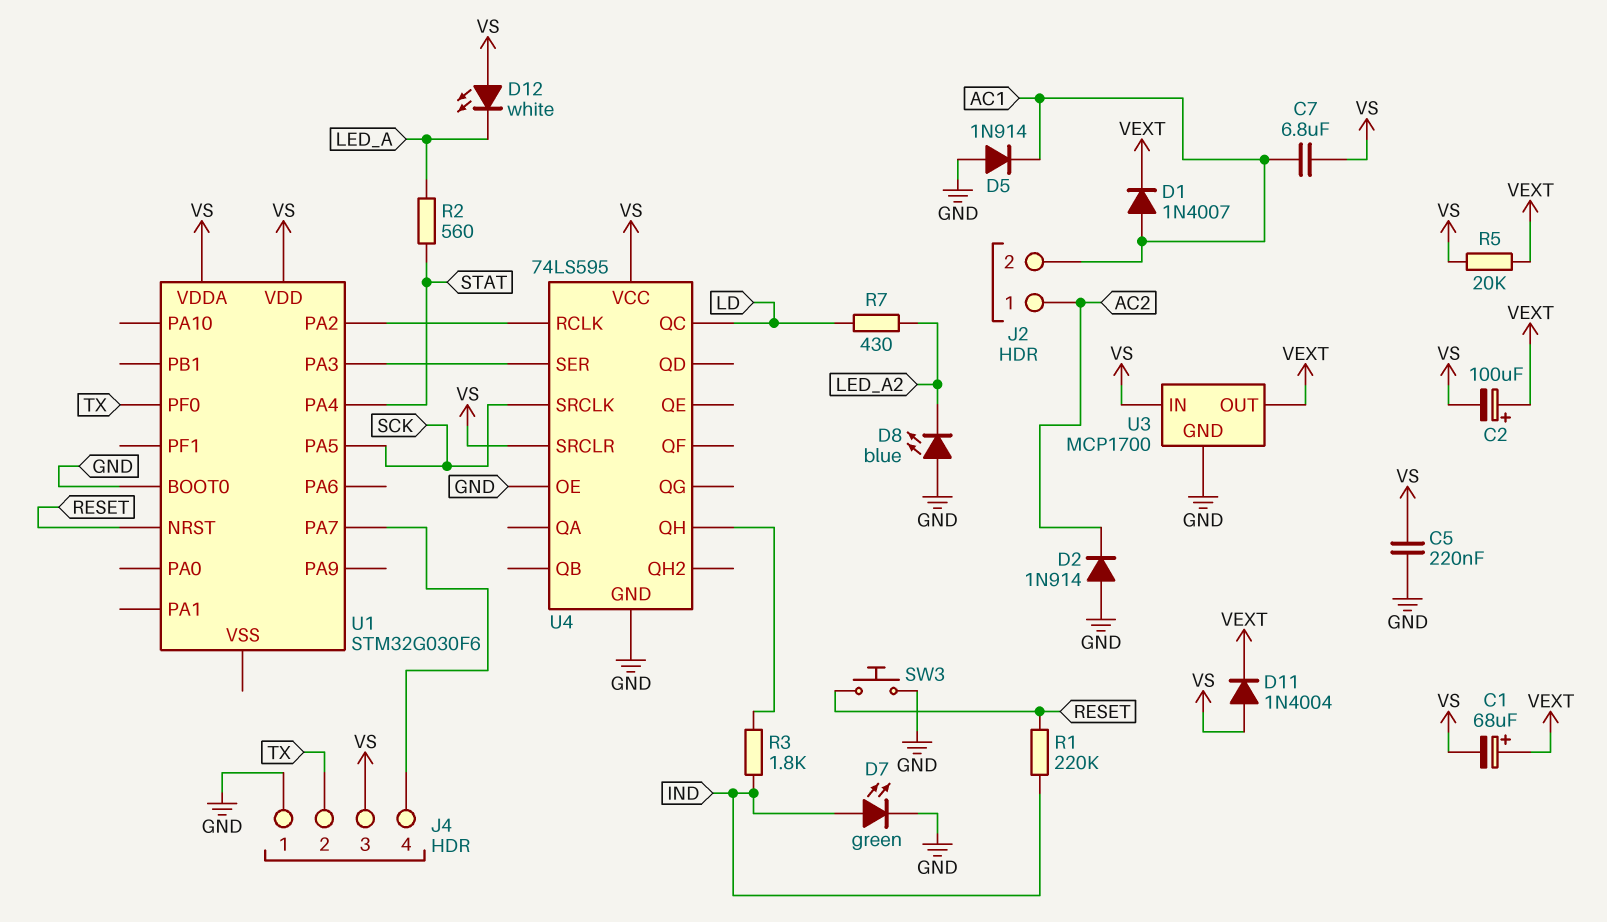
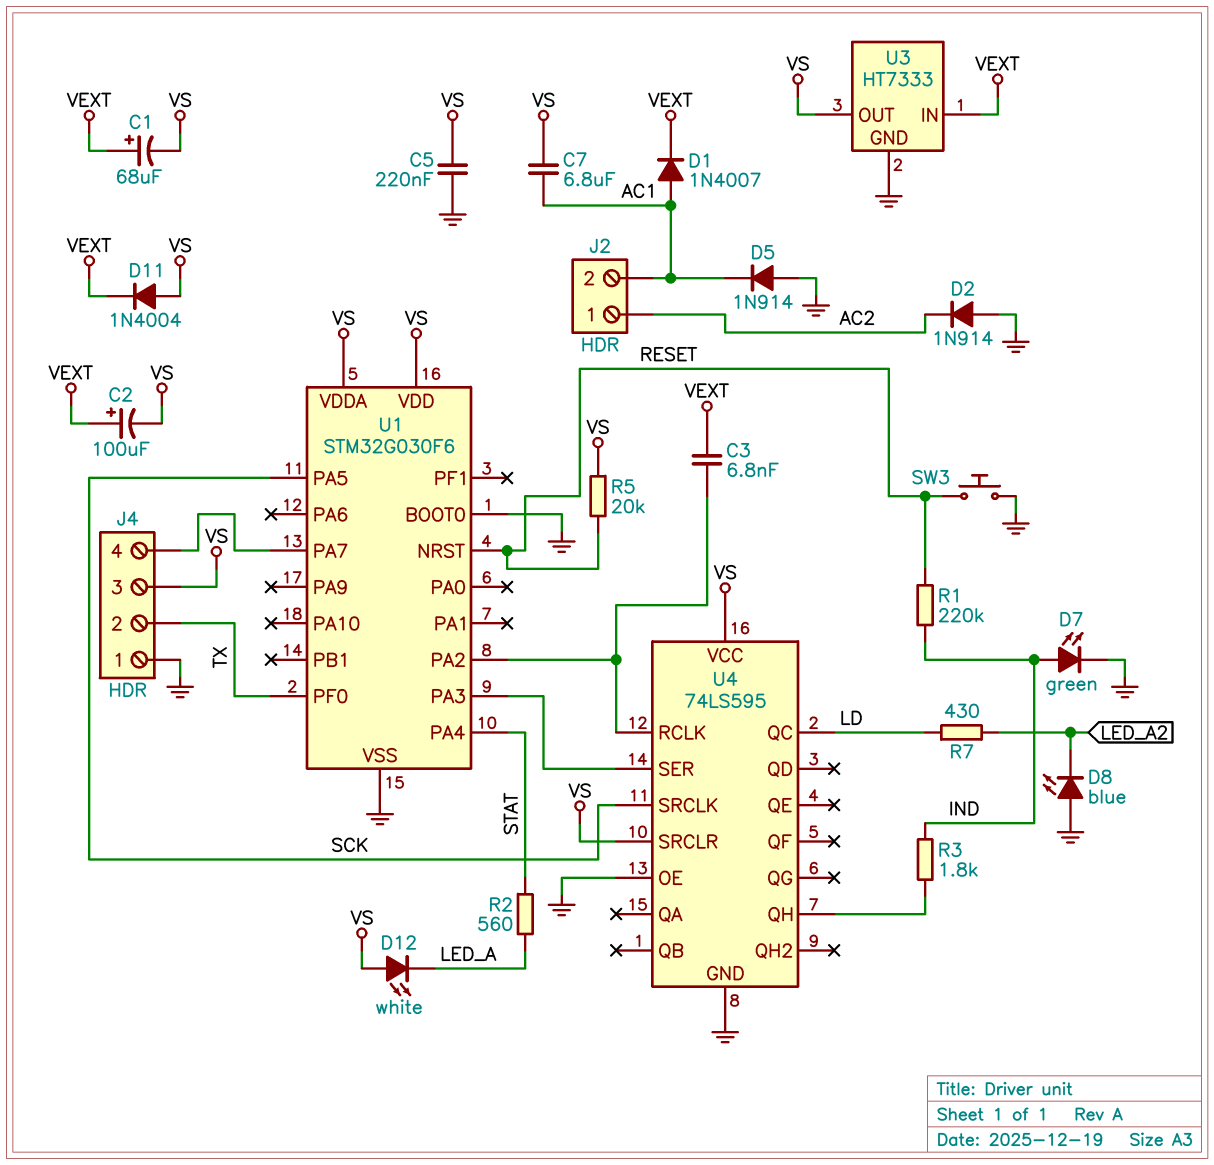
C3: none -> 6.8nF (U1/PA2, VEXT)
R5: 20k (VEXT, VS) -> 20k (RESET, VS)
U1 pin VSS: none -> GND
U3: MCP1700 -> HT7333
U3 pin IN: VS -> VEXT
U3 pin OUT: VEXT -> VS

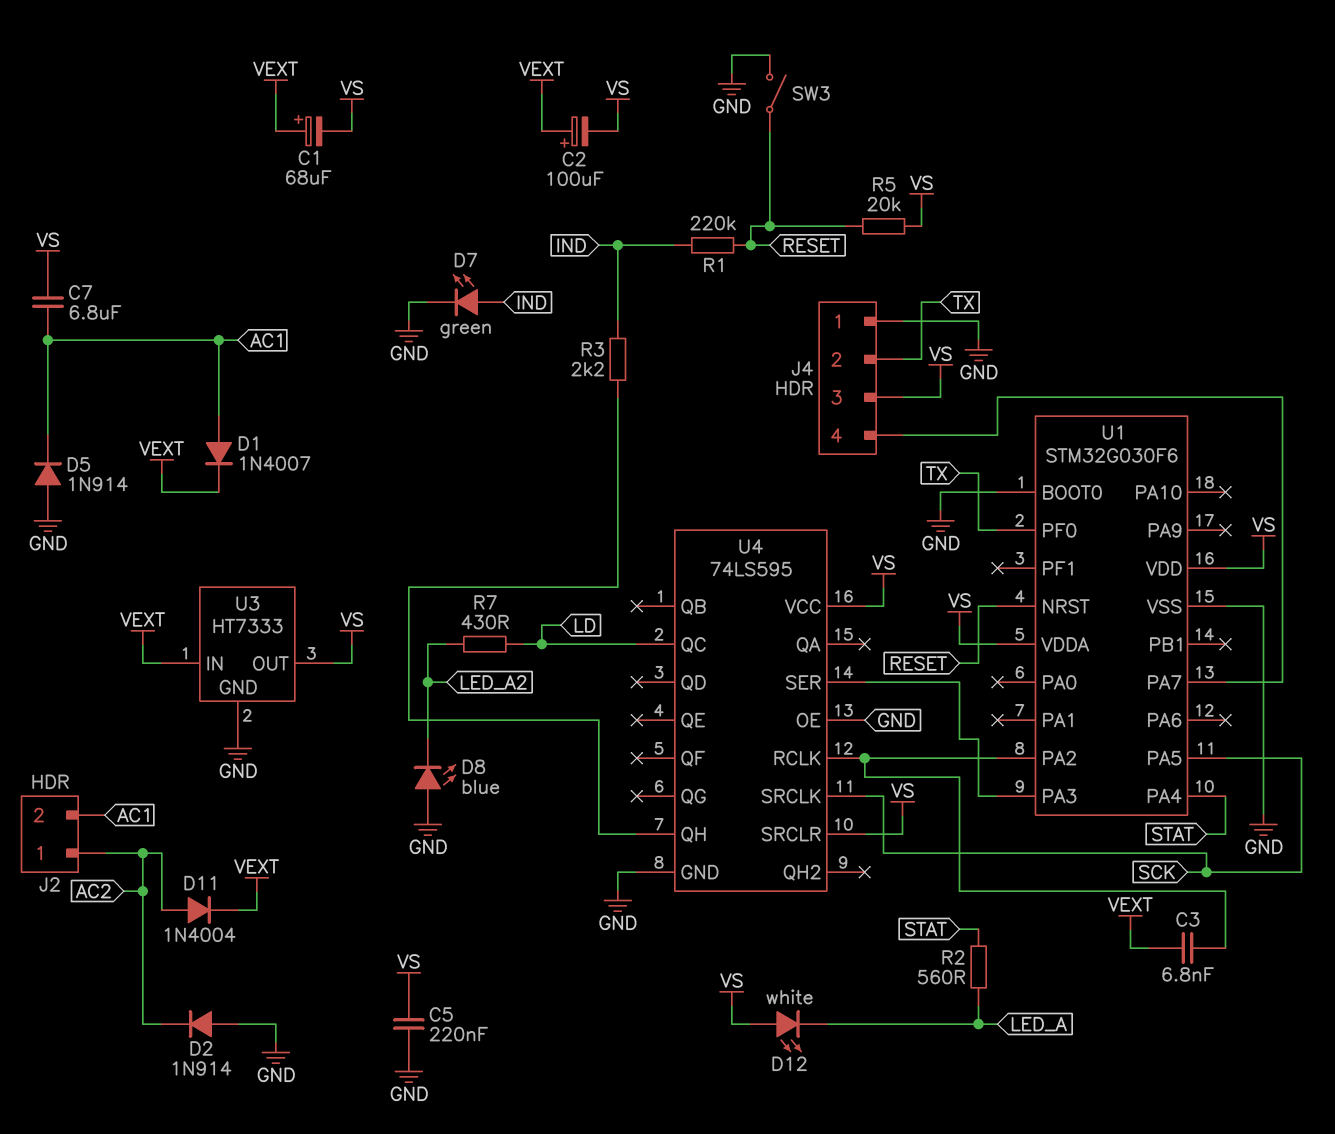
D11: diode 1N4004 (A VS, K VEXT) -> diode 1N4004 (A AC2, K VEXT)
R3: 1.8k (IND, U4/QH) -> 2.2k (IND, U4/QH)
SW3: button (GND, RESET) -> switch (GND, RESET)

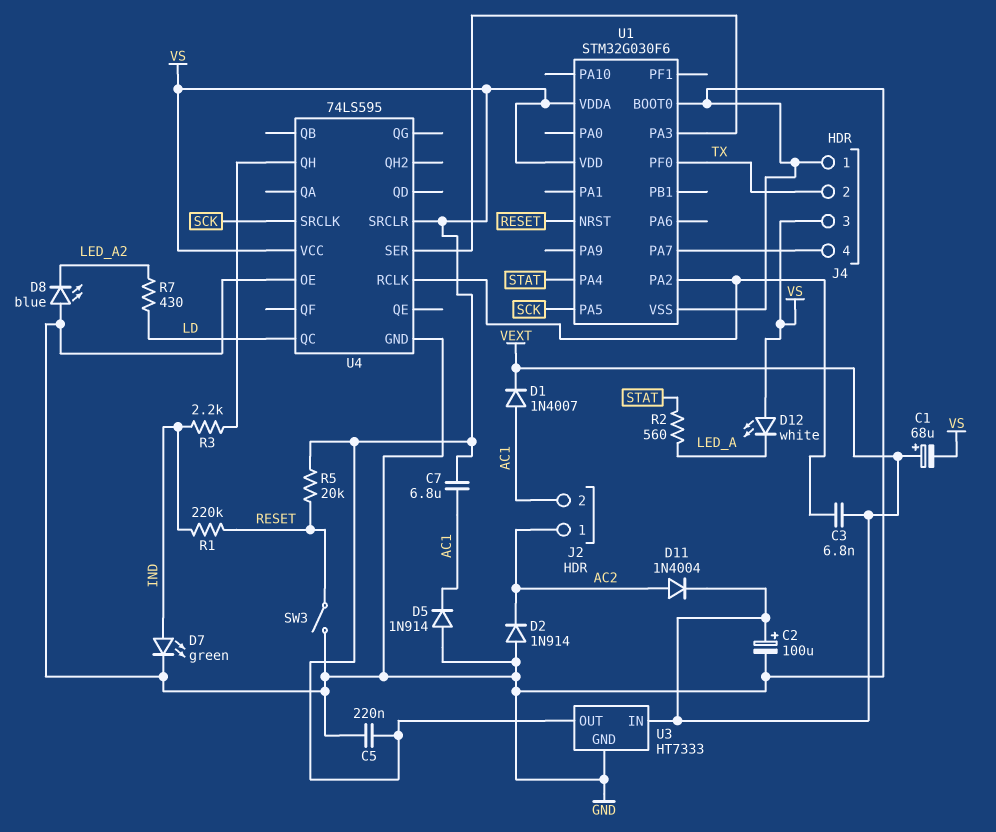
C2: 100uF (plus VEXT, minus VS) -> 100uF (plus VEXT, minus GND)

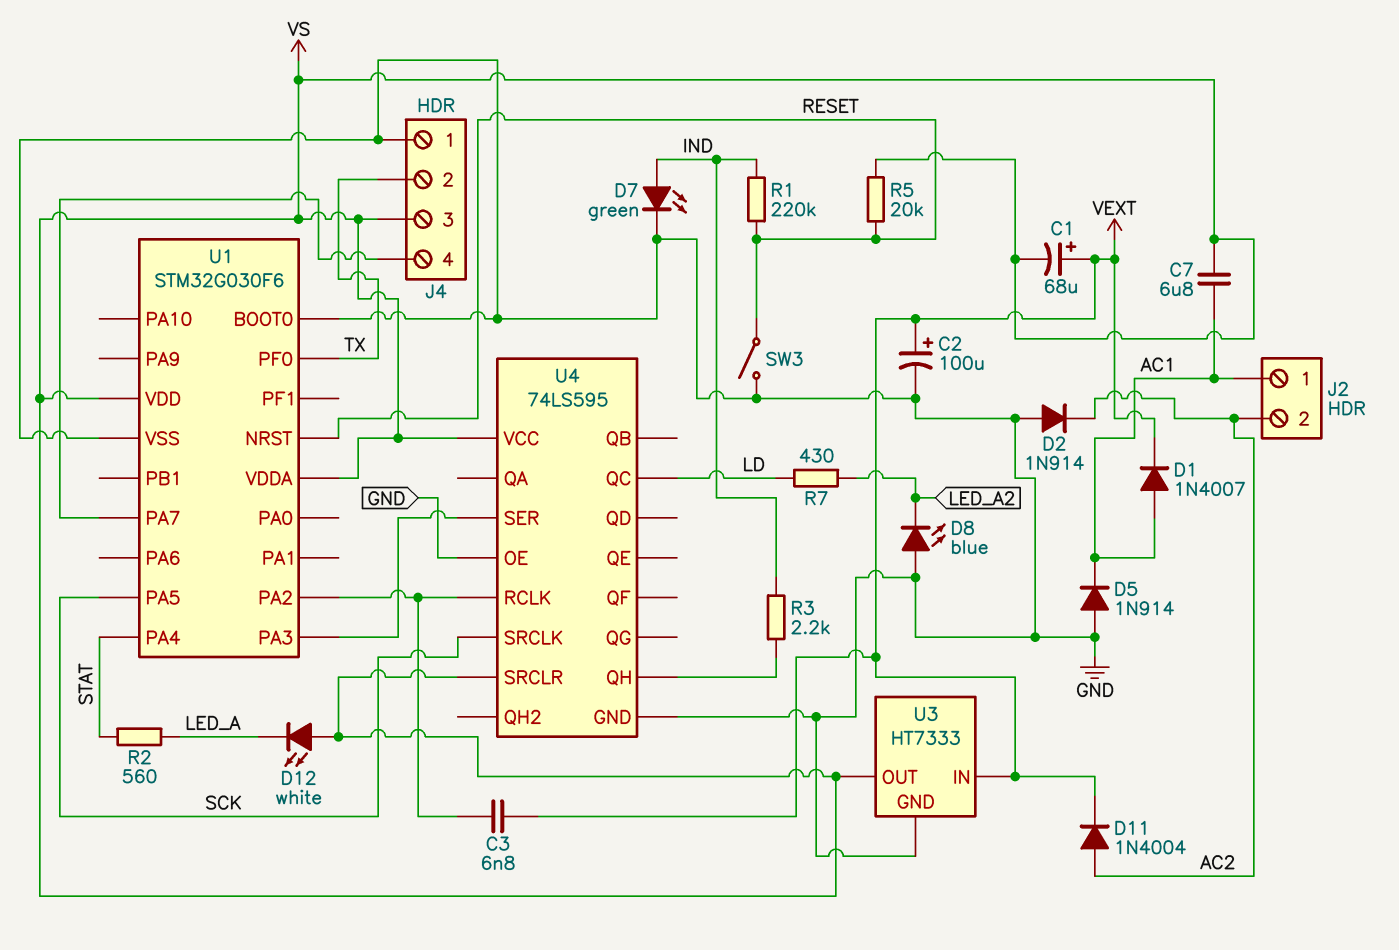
C5: 220nF (GND, VS) -> none
J2 pin 1: AC2 -> AC1
J2 pin 2: AC1 -> AC2

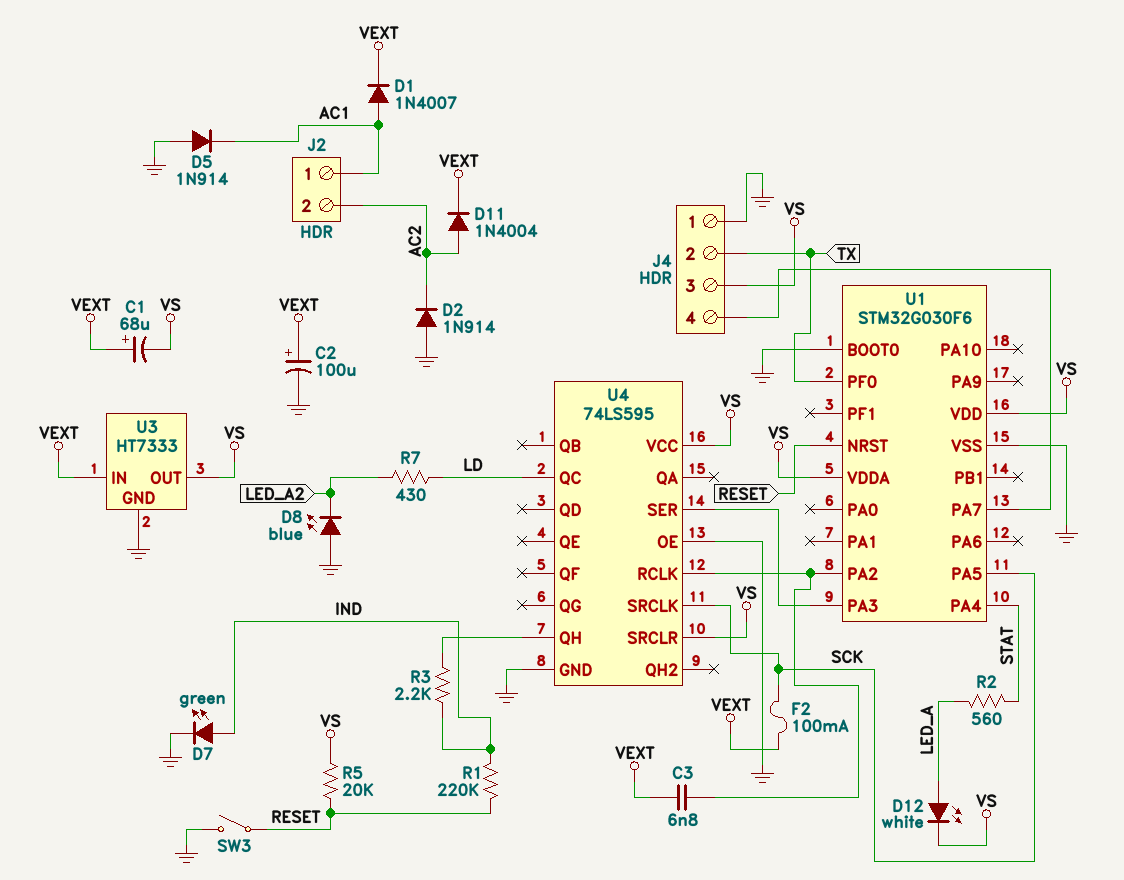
C7: 6.8uF (AC1, VS) -> none
D12: LED white (A VS, K LED_A) -> LED white (A LED_A, K VS)
F2: none -> 100mA (SCK, VEXT)

